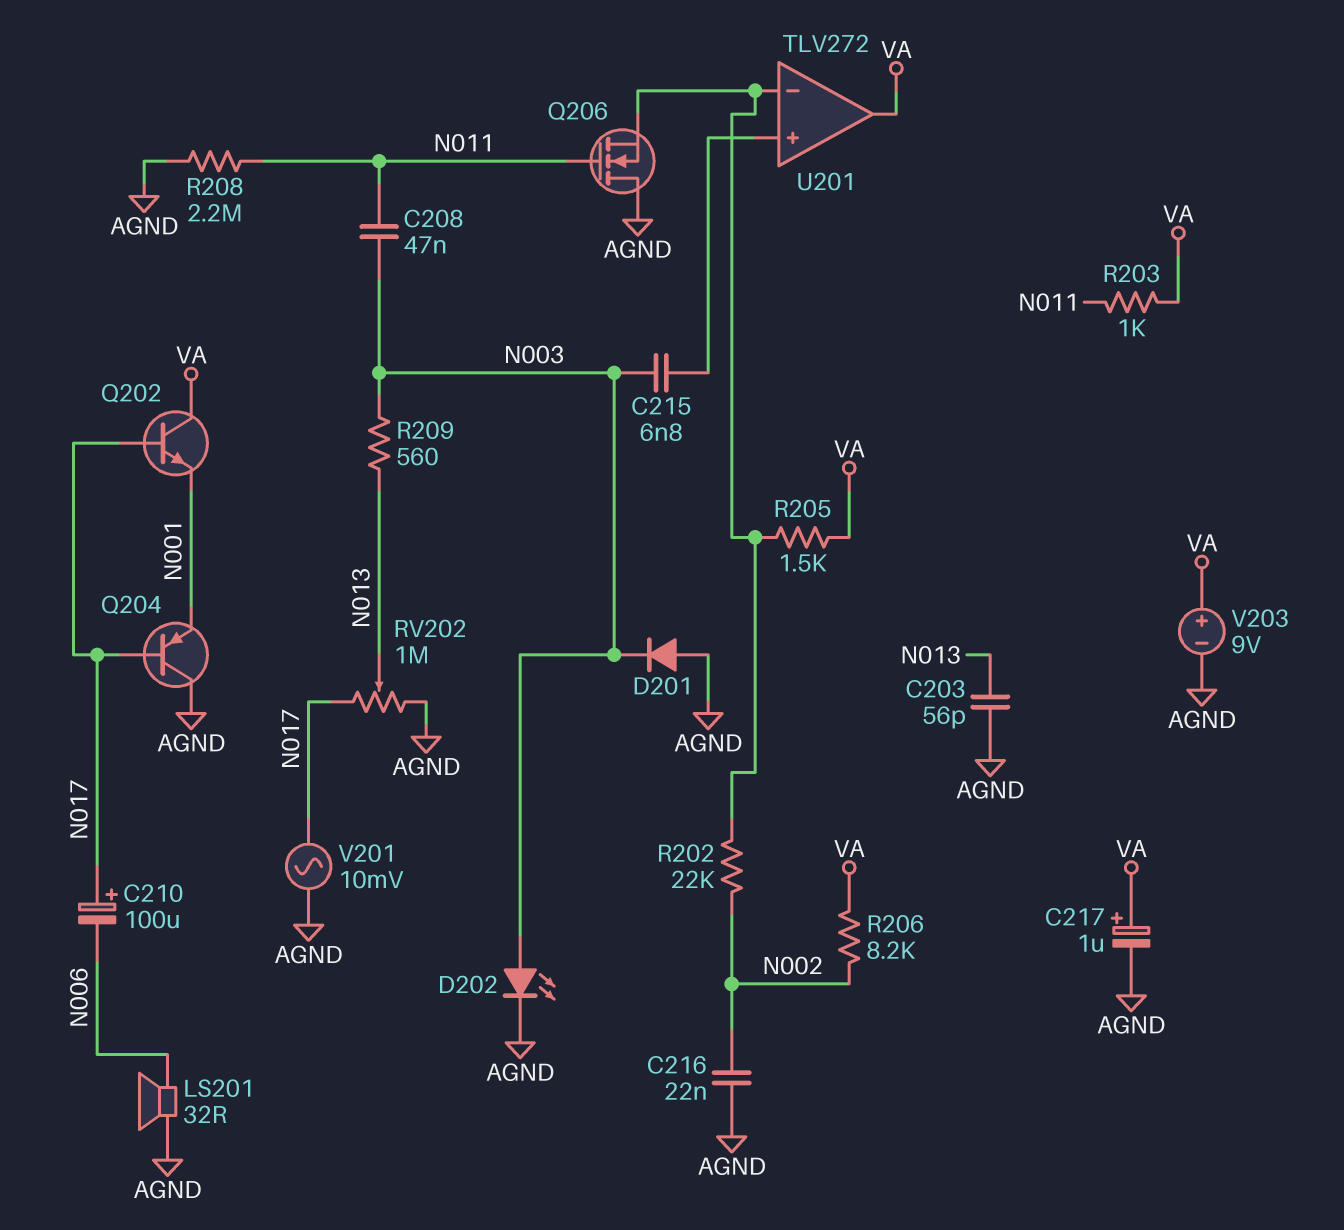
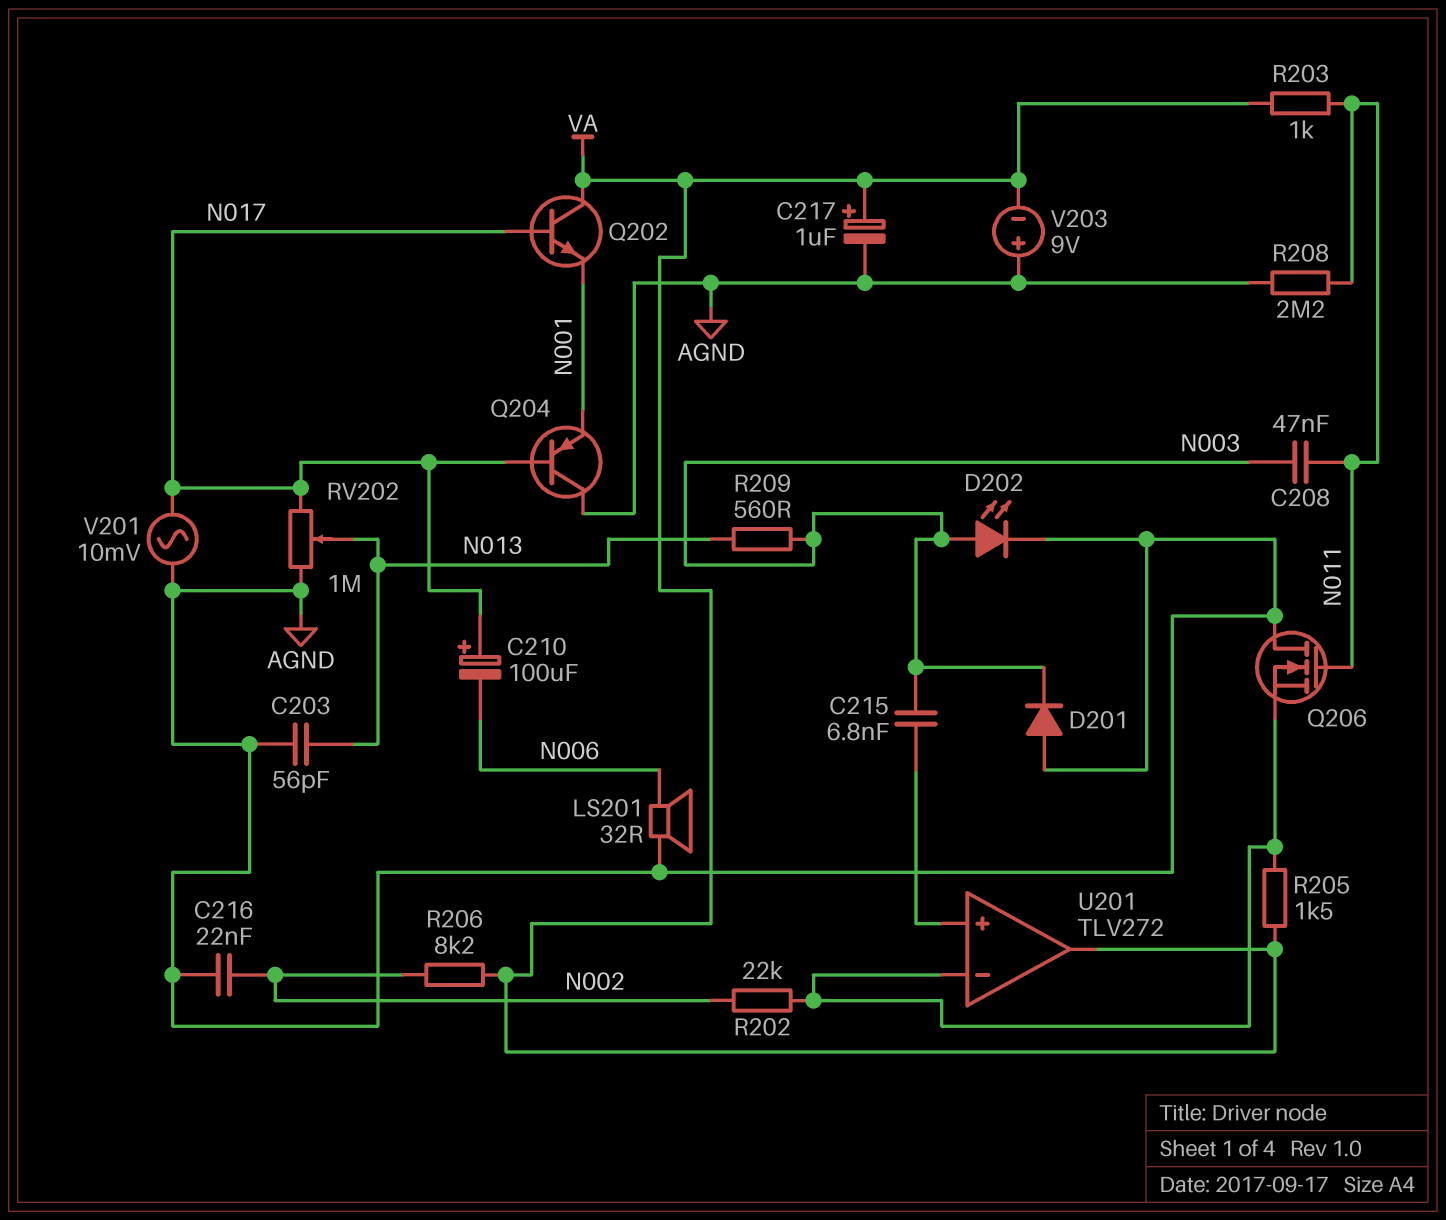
V203: 9V (plus VA, minus AGND) -> 9V (plus AGND, minus VA)

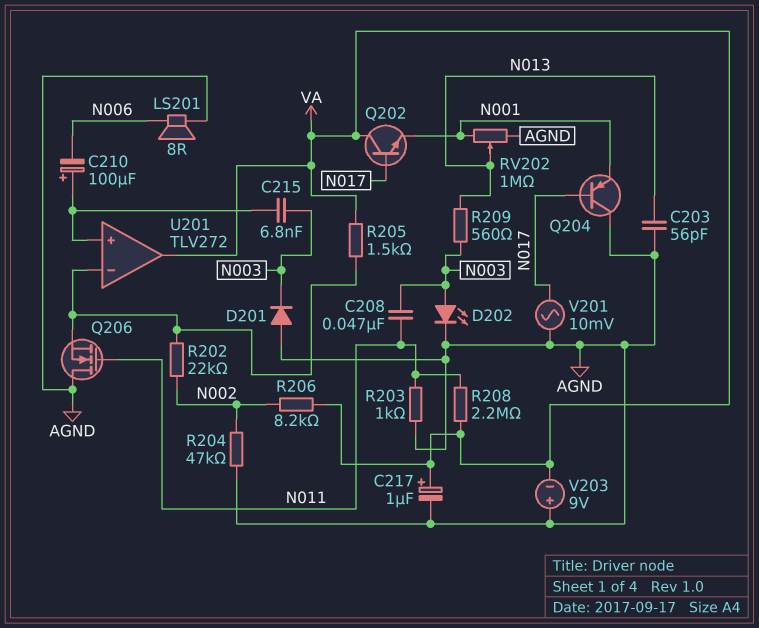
C210: 100uF (plus N017, minus N006) -> 100uF (plus U201/in+, minus N006)
C216: 22nF (AGND, N002) -> none
LS201: speaker 32R (AGND, N006) -> speaker 8R (AGND, N006)
R203: 1k (N011, VA) -> 1k (AGND, N011)
R204: none -> 47k (AGND, N002)
R208: 2.2M (AGND, N011) -> 2.2M (N011, VA)
RV202: 1M (AGND, N017, wiper N013) -> 1M (AGND, N001, wiper N013)

